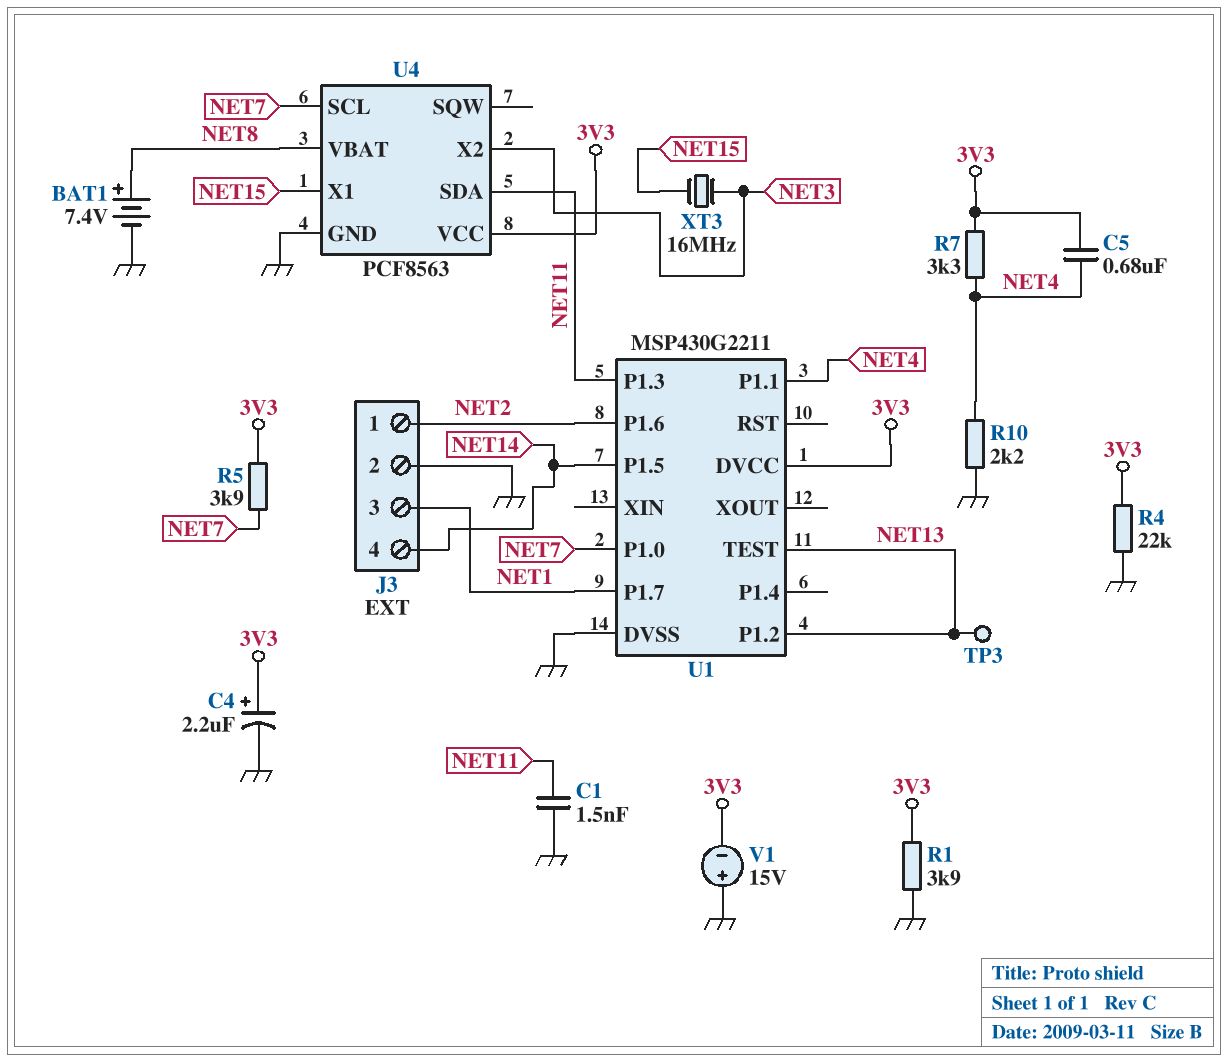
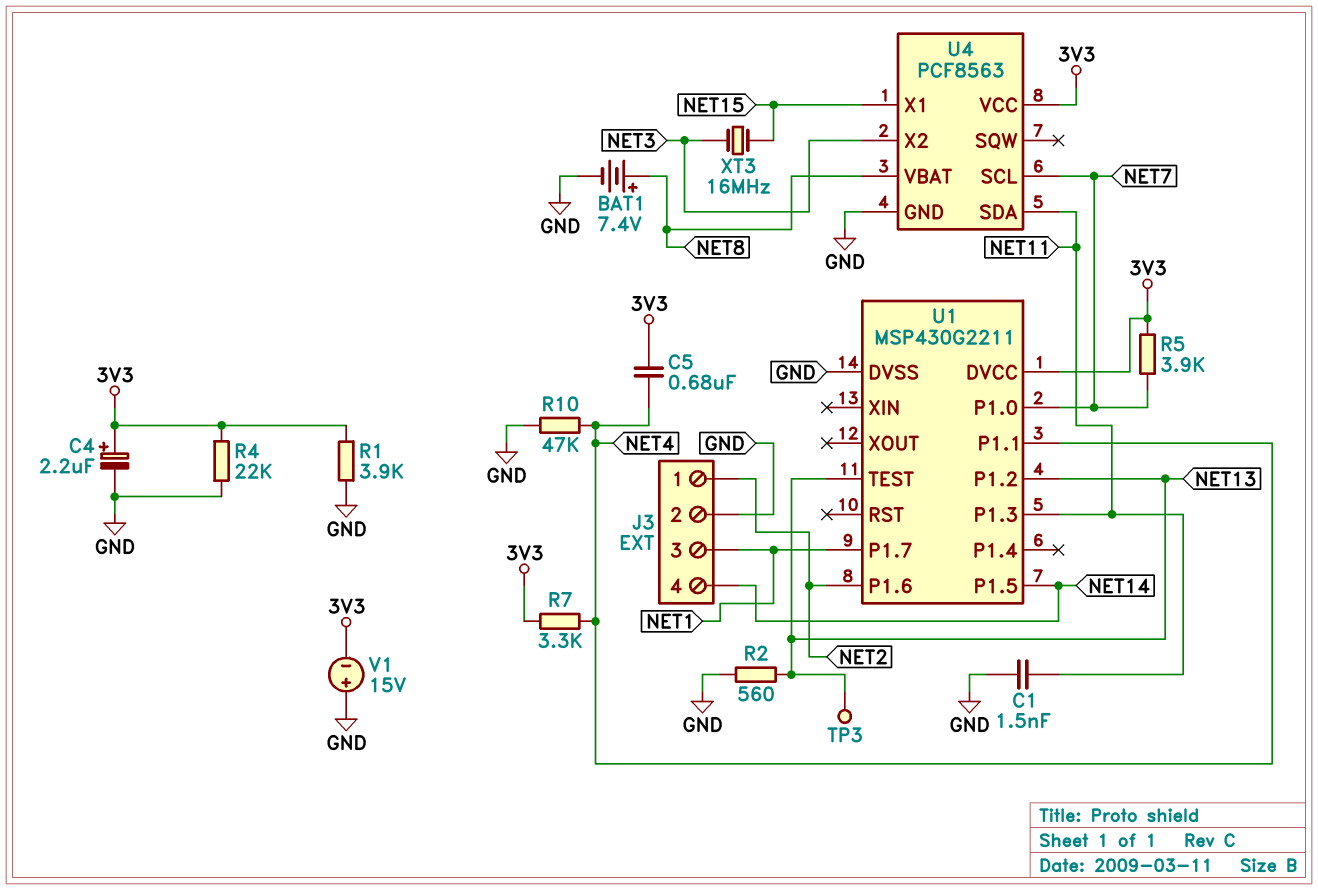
R2: none -> 560 (GND, NET13)
R10: 2.2k (GND, NET4) -> 47k (GND, NET4)

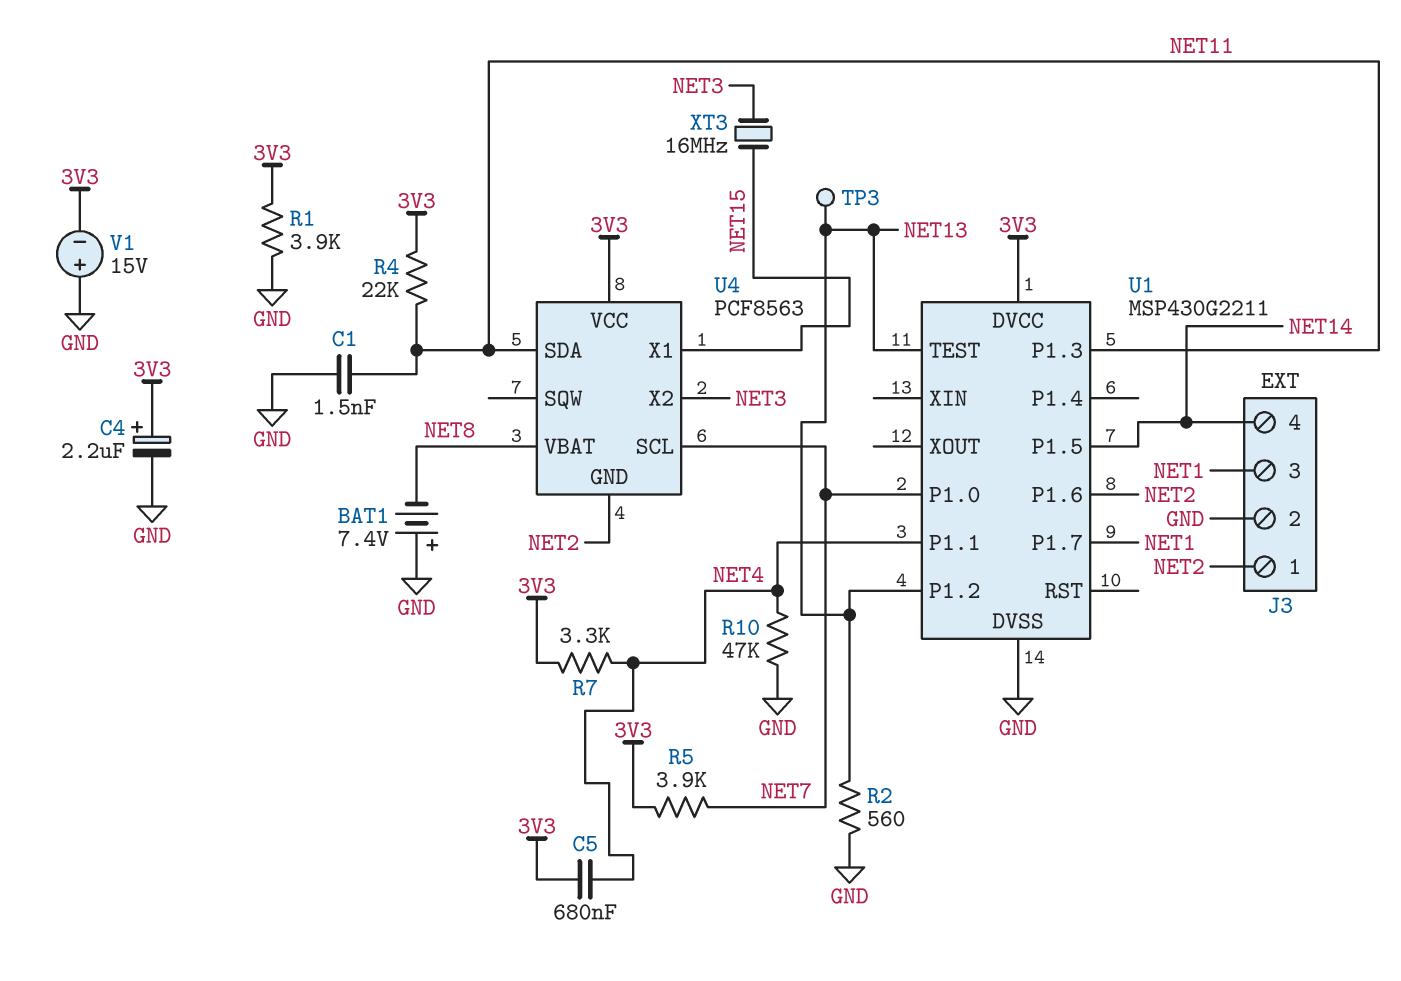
BAT1: 7.4V (plus NET8, minus GND) -> 7.4V (plus GND, minus NET8)
R4: 22k (3V3, GND) -> 22k (3V3, NET11)
U4 pin GND: GND -> NET2

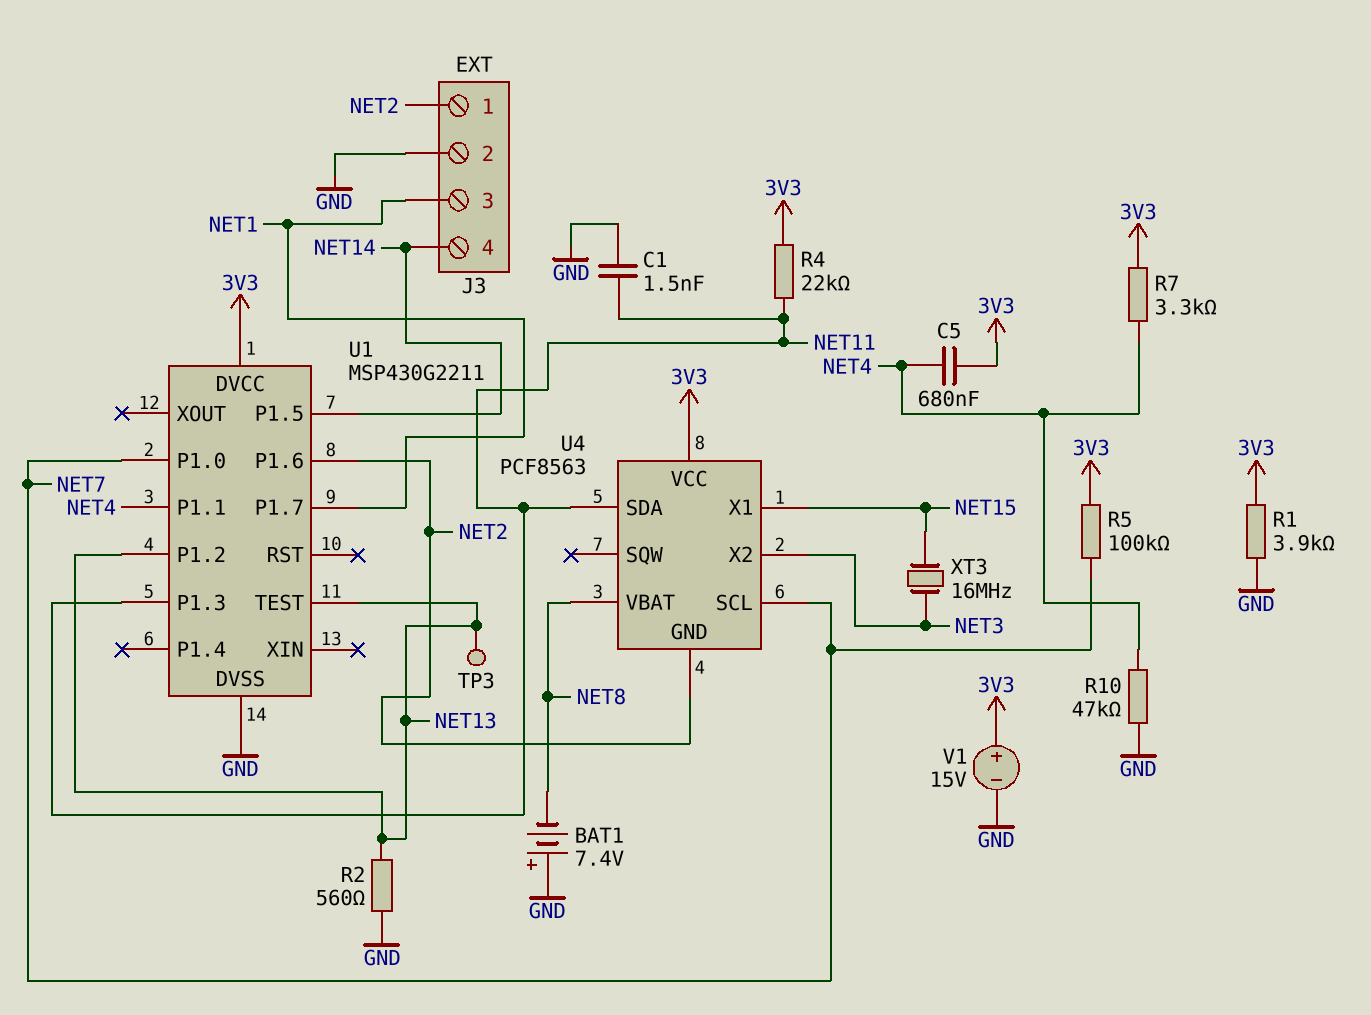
C4: 2.2uF (plus 3V3, minus GND) -> none
R5: 3.9k (3V3, NET7) -> 100k (3V3, NET7)
V1: 15V (plus GND, minus 3V3) -> 15V (plus 3V3, minus GND)

